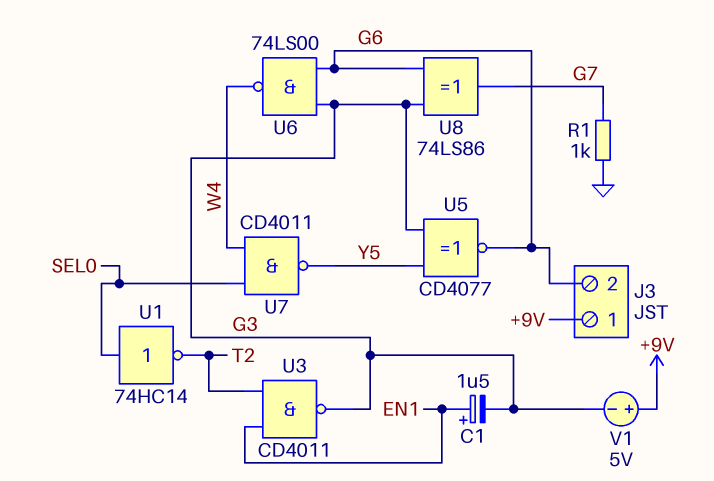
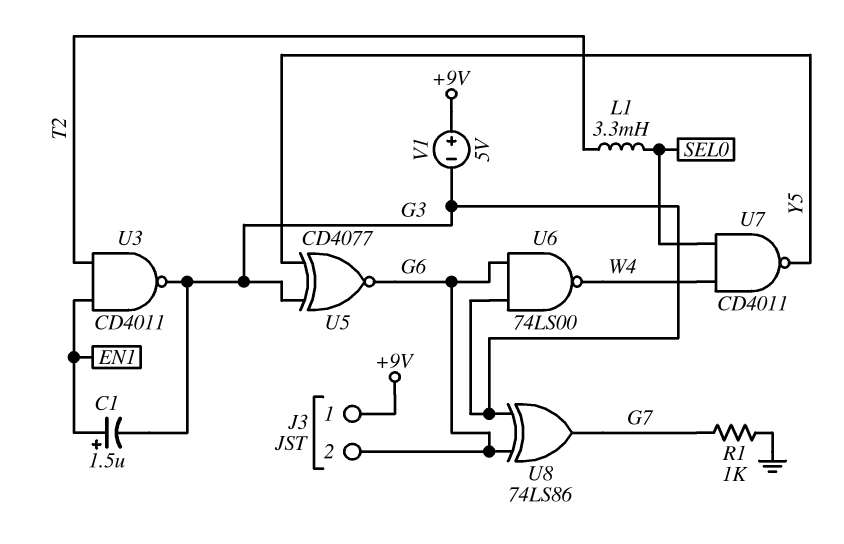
L1: none -> 3.3mH (SEL0, T2)
U1: NOT 74HC14 (in SEL0, out T2) -> none

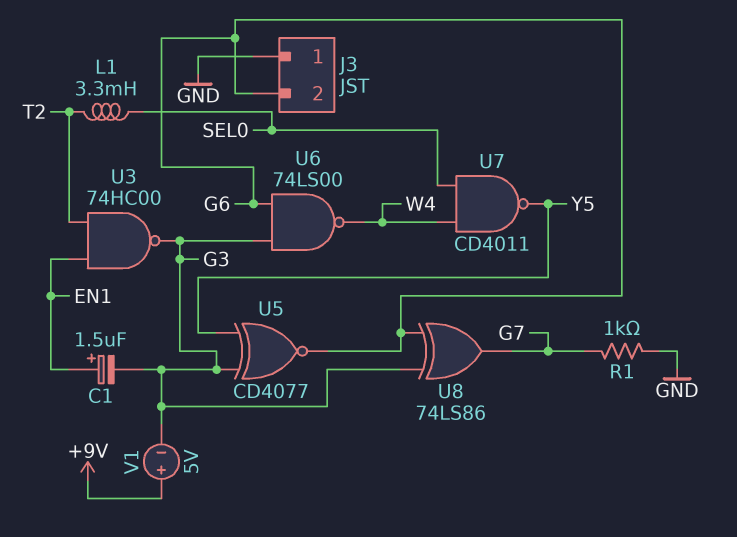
J3 pin 1: +9V -> GND
U3: NAND CD4011 (in EN1, in T2, out G3) -> NAND 74HC00 (in EN1, in T2, out G3)

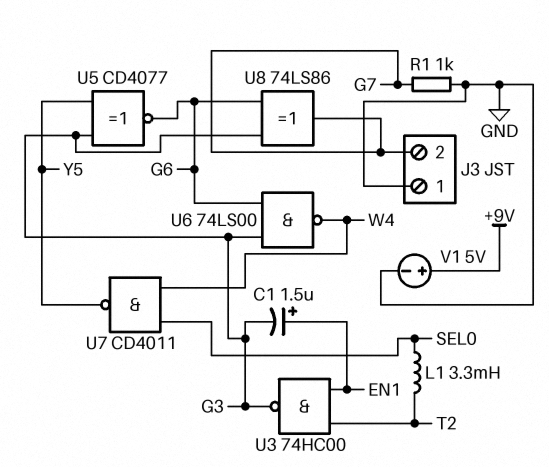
J3 pin 2: G6 -> G7
V1: 5V (plus +9V, minus G3) -> 5V (plus +9V, minus GND)

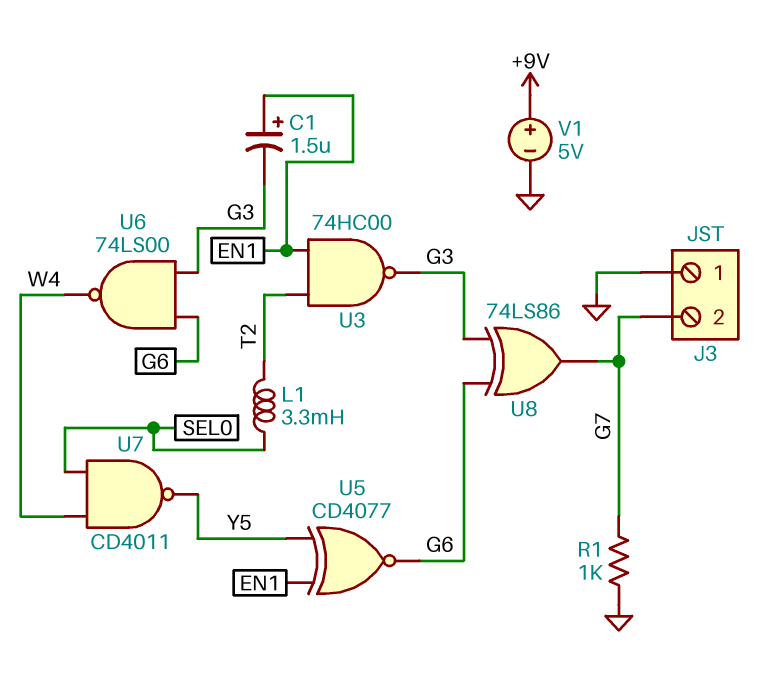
U5: XNOR CD4077 (in G3, in Y5, out G6) -> XNOR CD4077 (in EN1, in Y5, out G6)

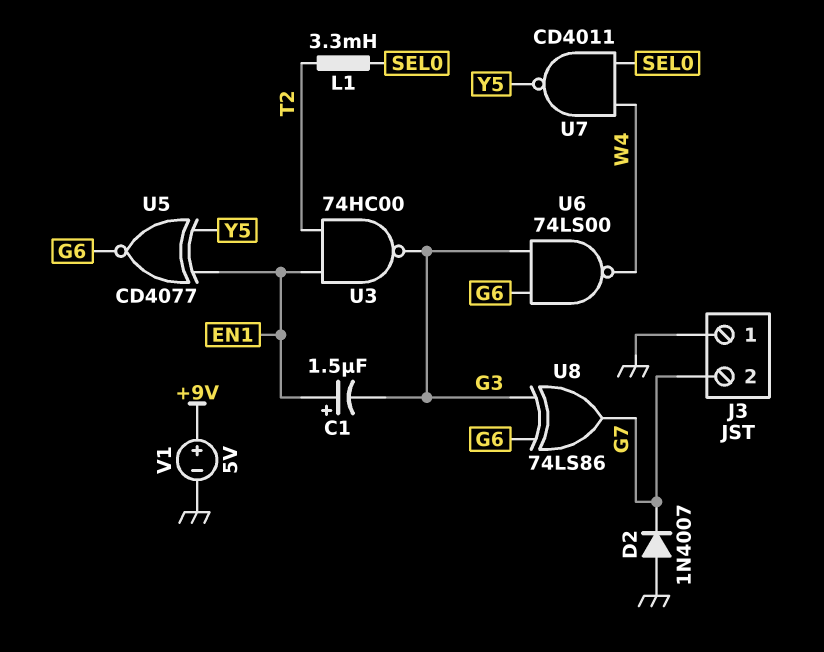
D2: none -> diode 1N4007 (A GND, K G7)
R1: 1k (G7, GND) -> none

